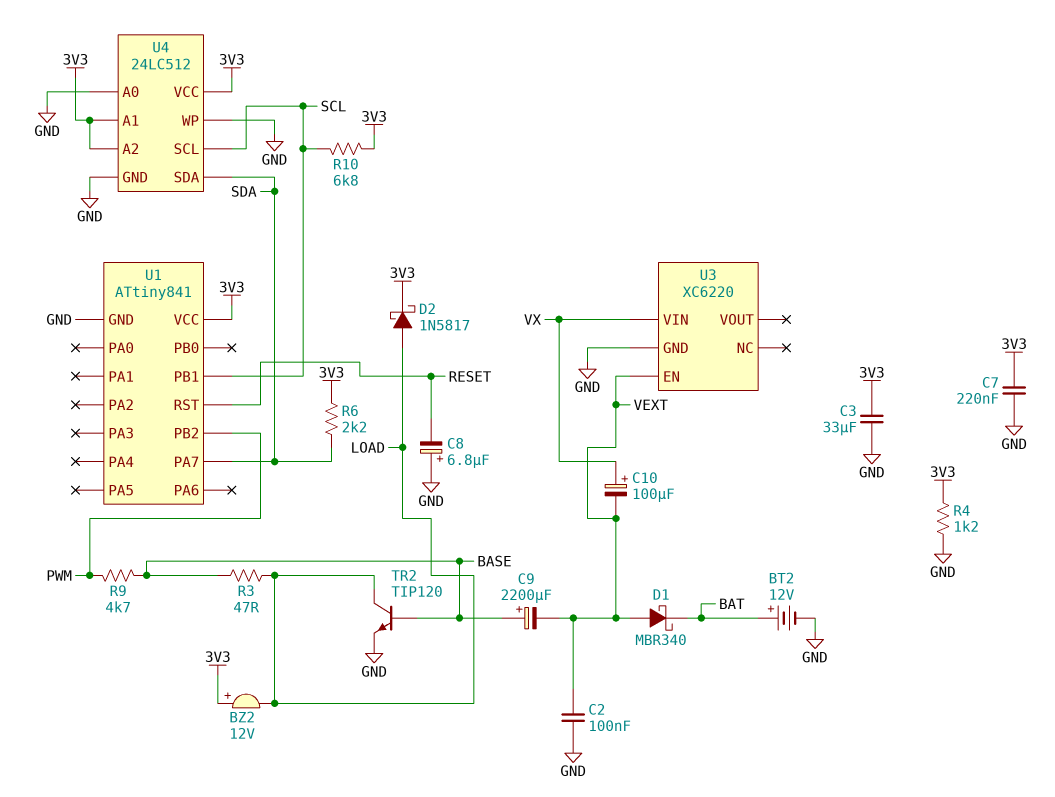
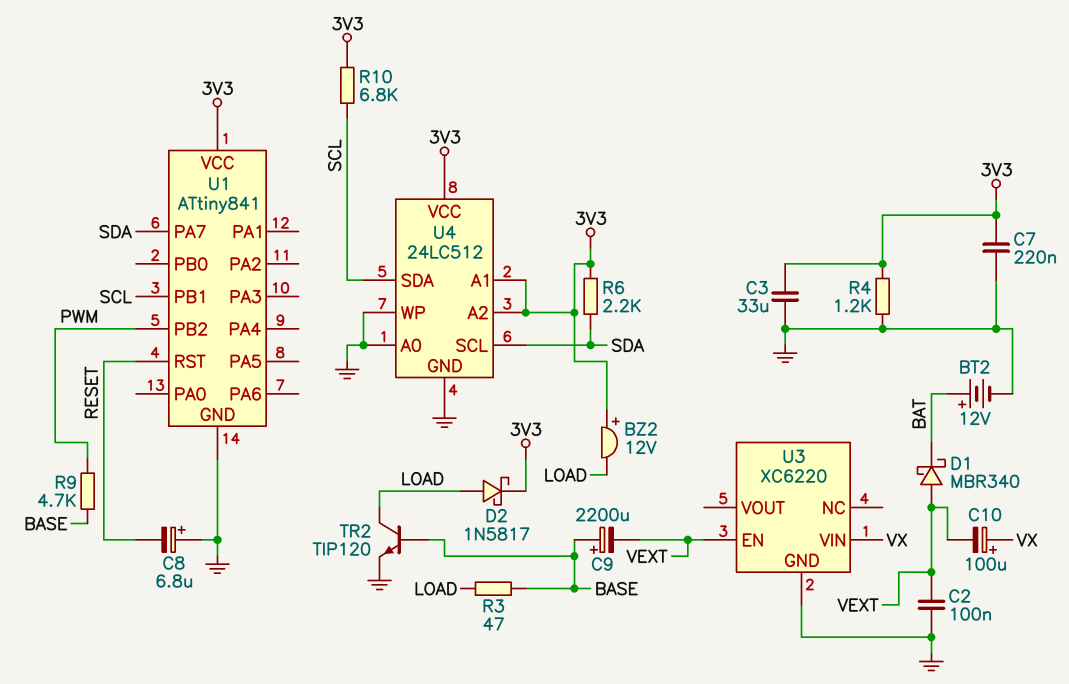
U4 pin SCL: SCL -> SDA
U4 pin SDA: SDA -> SCL

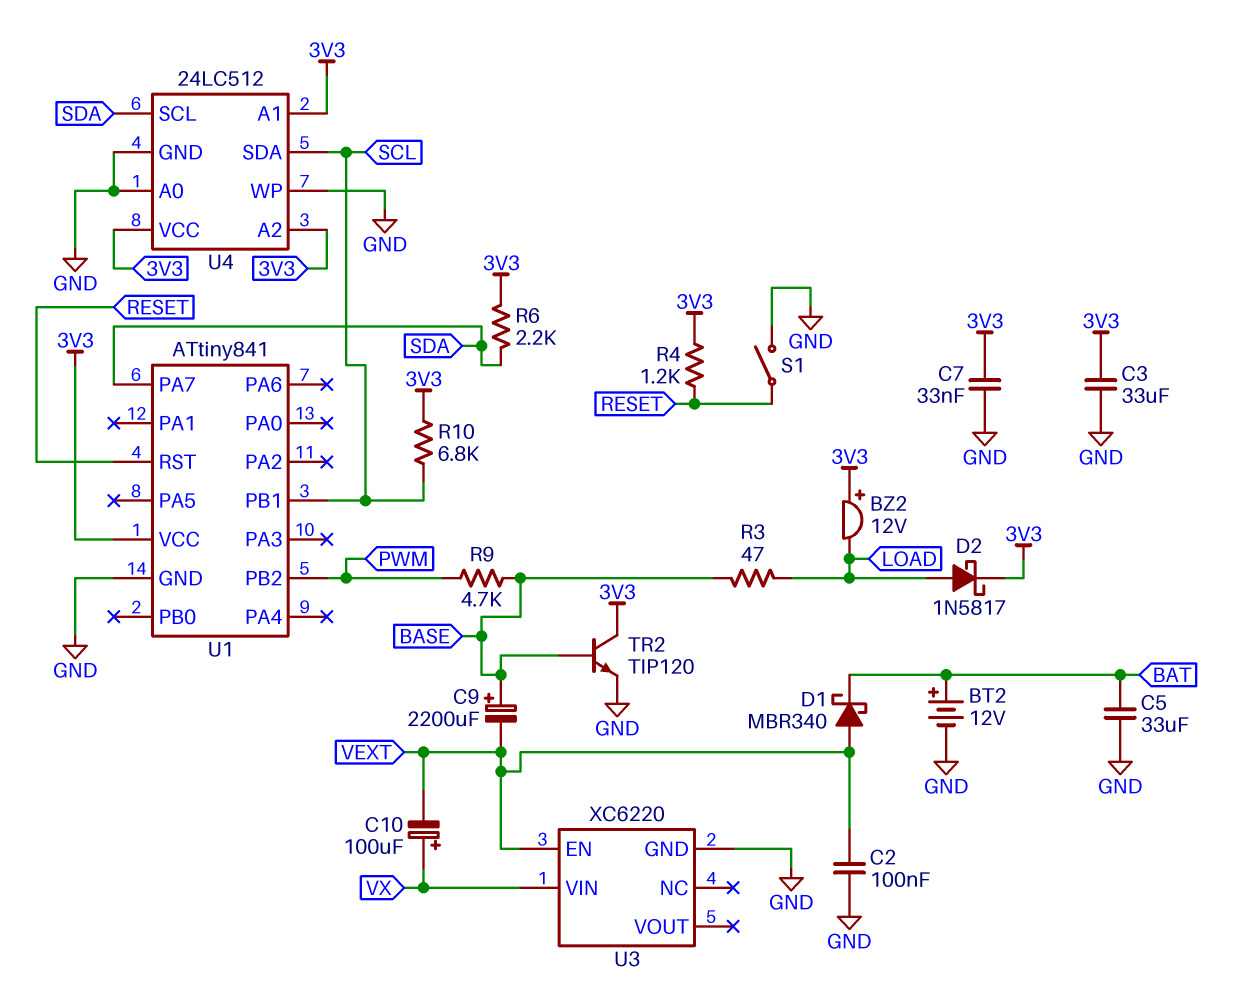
C5: none -> 33uF (BAT, GND)
C7: 220nF (3V3, GND) -> 33nF (3V3, GND)
C8: 6.8uF (plus GND, minus RESET) -> none
R4: 1.2k (3V3, GND) -> 1.2k (3V3, RESET)
S1: none -> switch (GND, RESET)
TR2: NPN TIP120 (B BASE, C LOAD, E GND) -> NPN TIP120 (B BASE, C 3V3, E GND)

